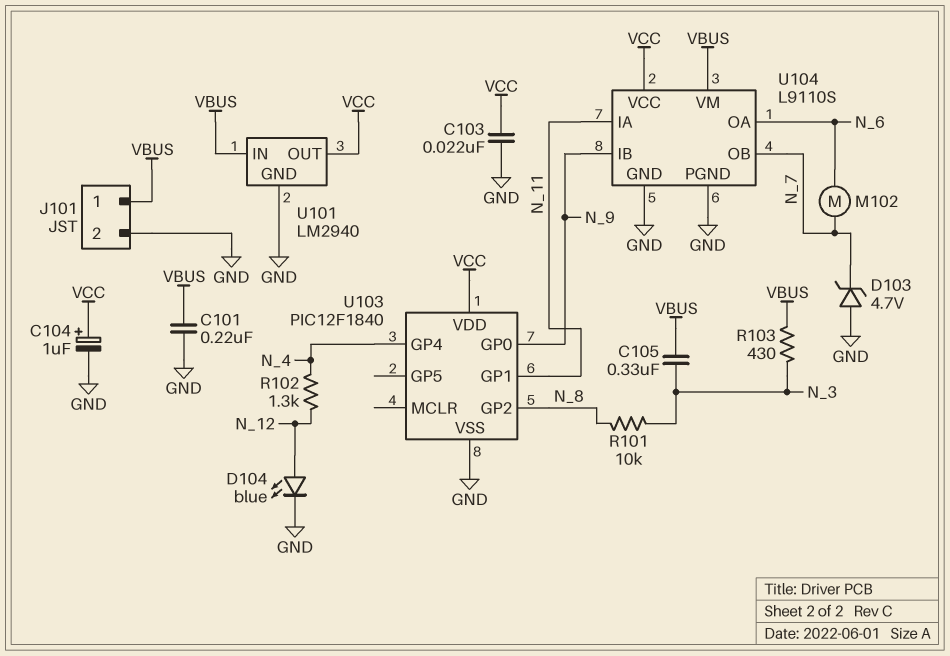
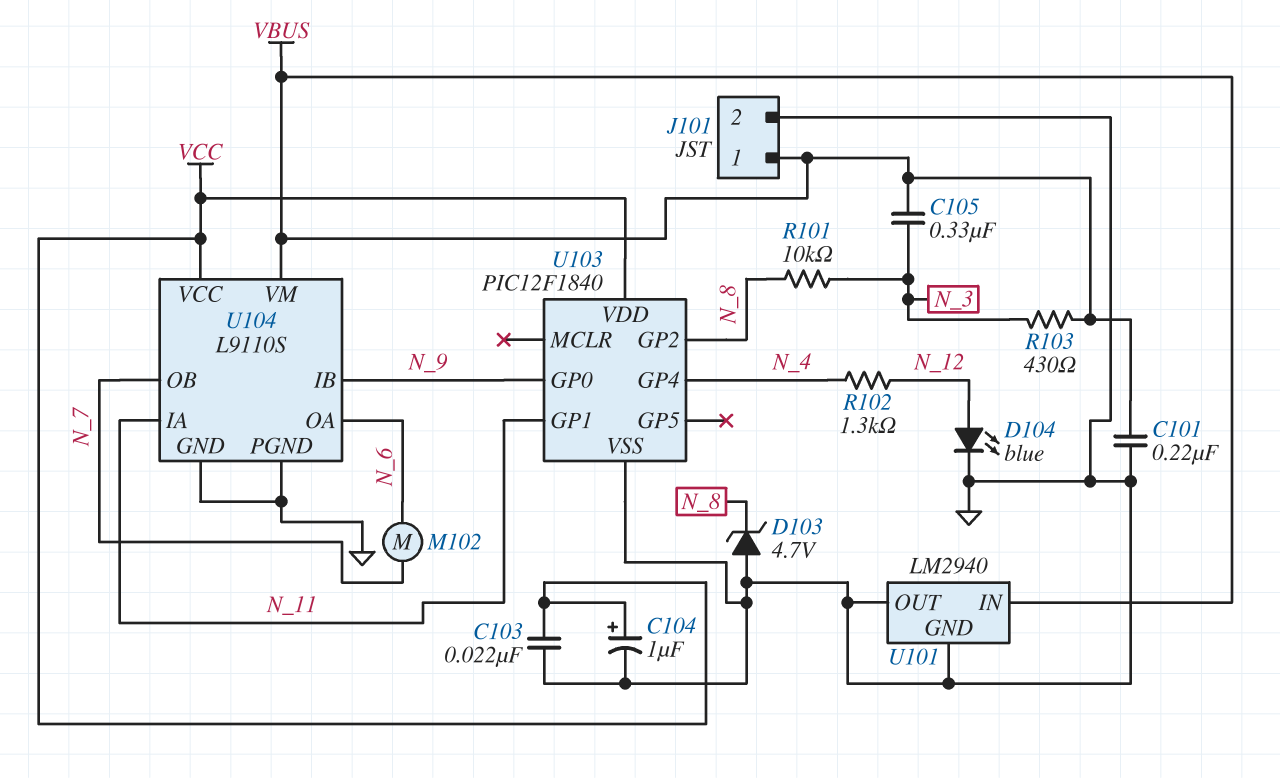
D103: zener 4.7V (A GND, K N_7) -> zener 4.7V (A GND, K N_8)
U101 pin OUT: VCC -> GND

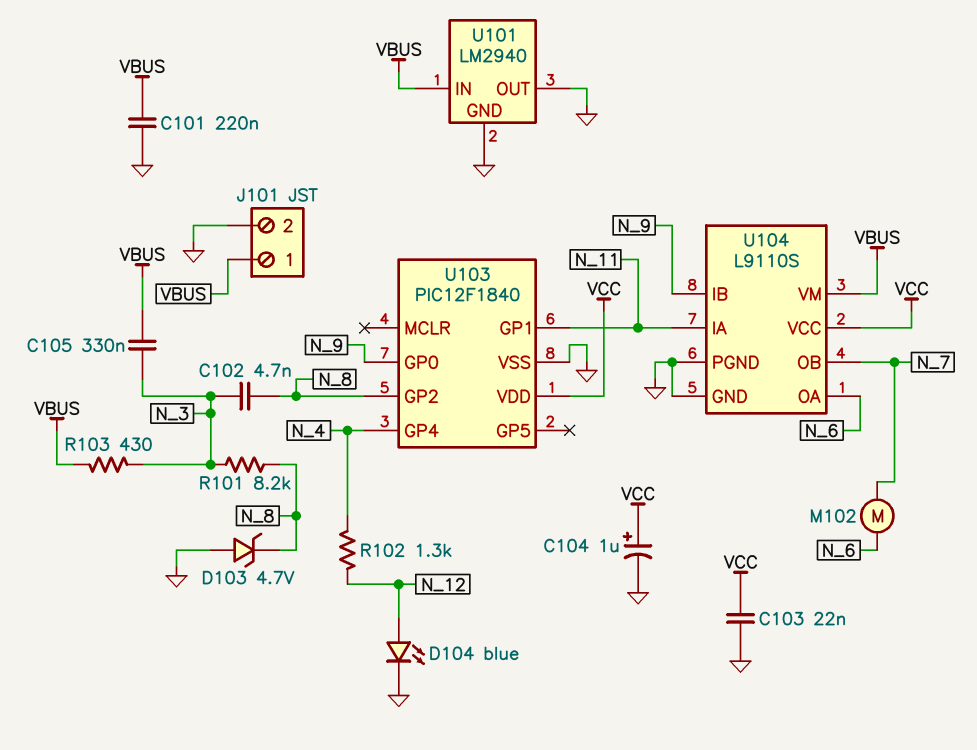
C102: none -> 4.7nF (N_3, N_8)
R101: 10k (N_3, N_8) -> 8.2k (N_3, N_8)

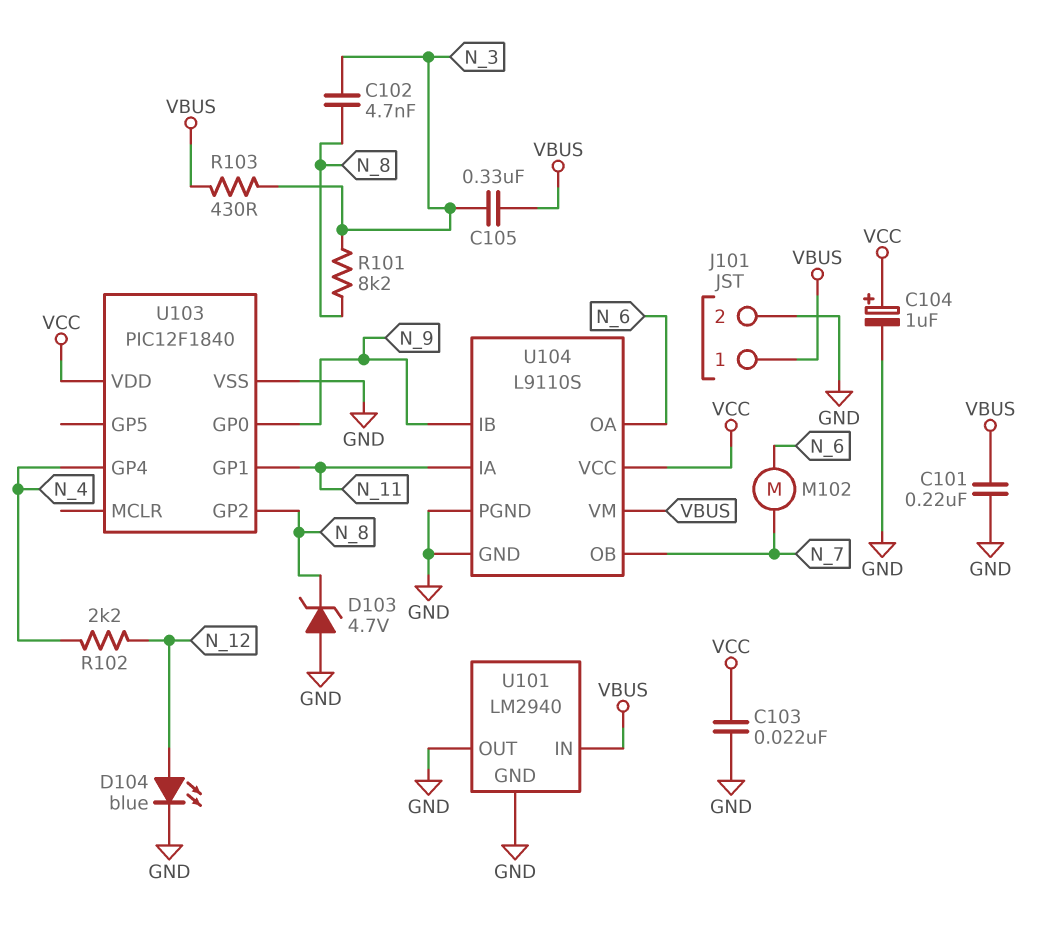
R102: 1.3k (N_4, N_12) -> 2.2k (N_4, N_12)

